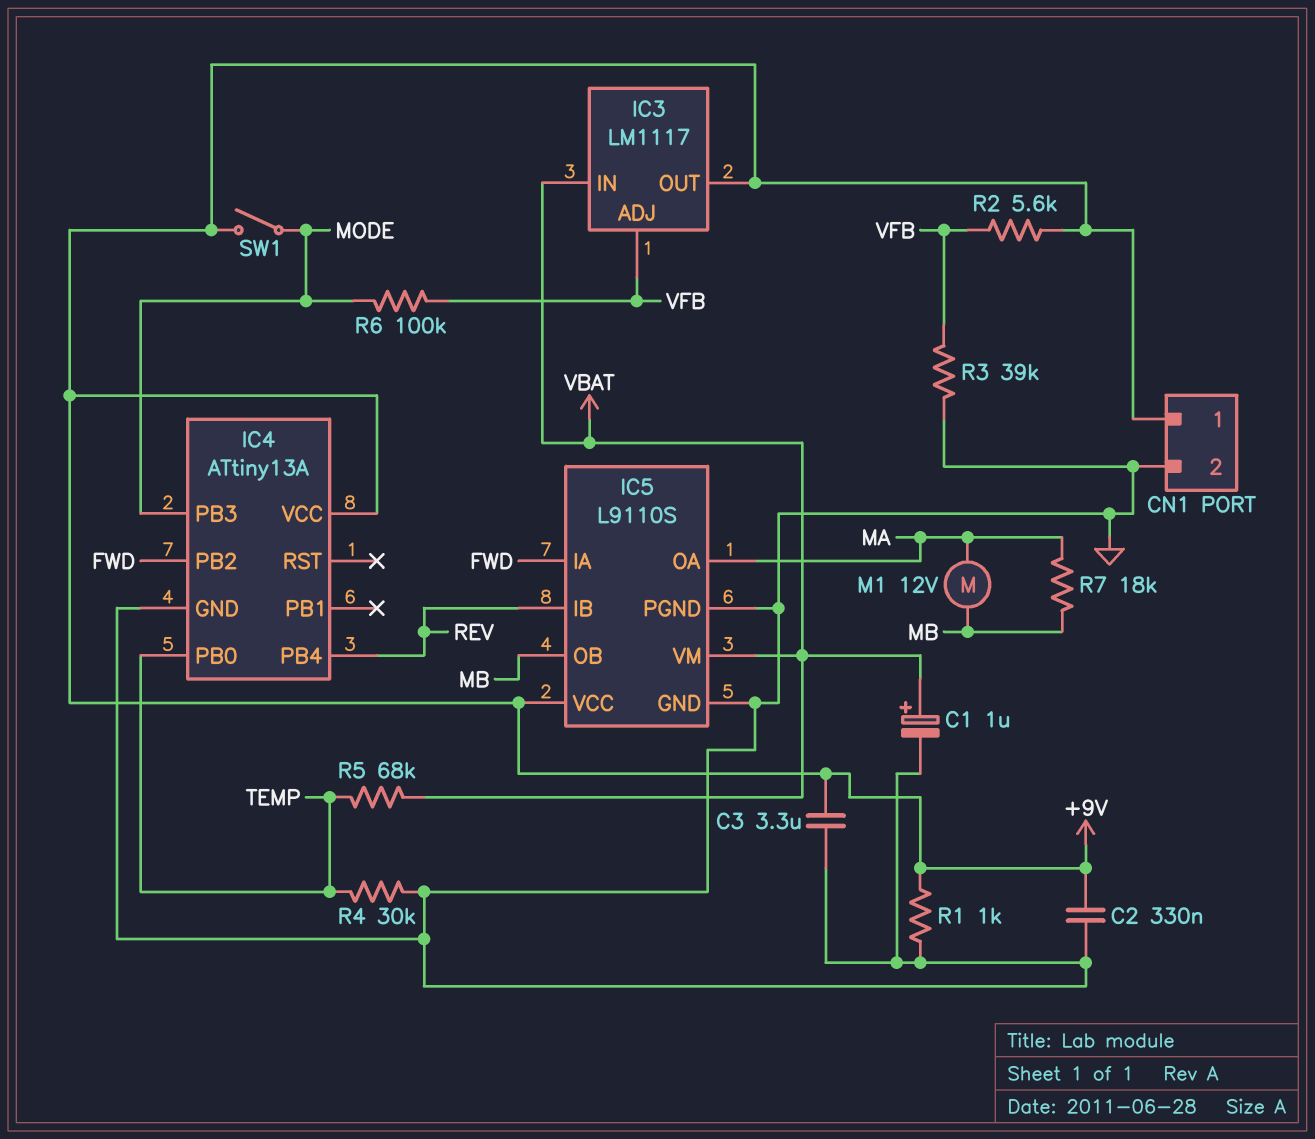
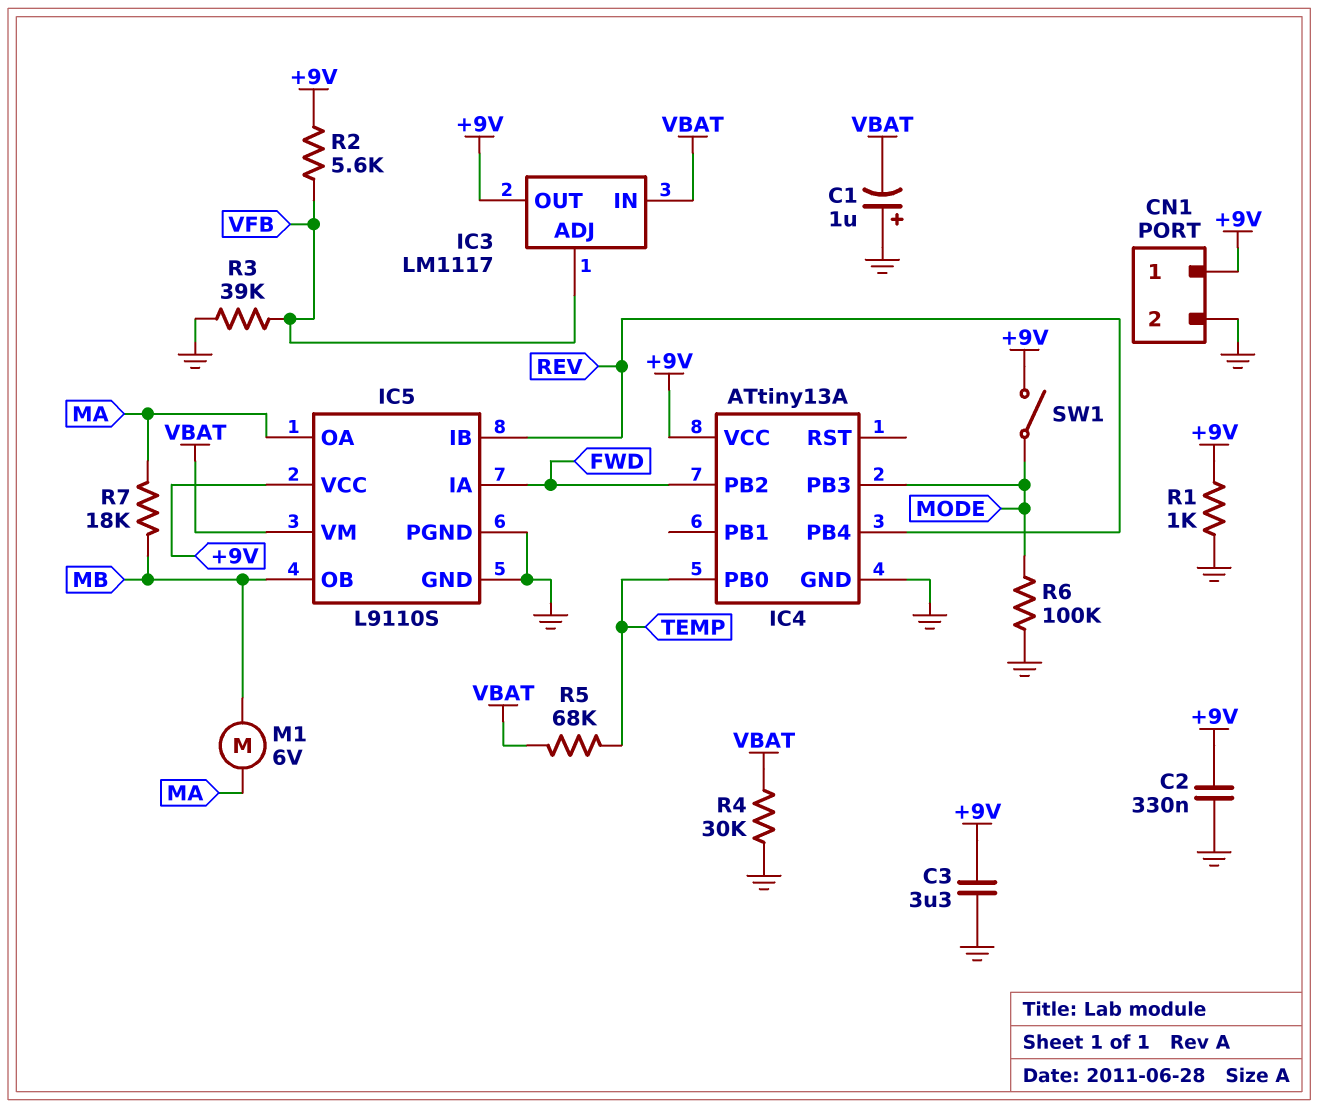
C1: 1uF (plus VBAT, minus GND) -> 1uF (plus GND, minus VBAT)
M1: motor 12V (MA, MB) -> motor 6V (MA, MB)
R4: 30k (GND, TEMP) -> 30k (GND, VBAT)
R6: 100k (MODE, VFB) -> 100k (GND, MODE)

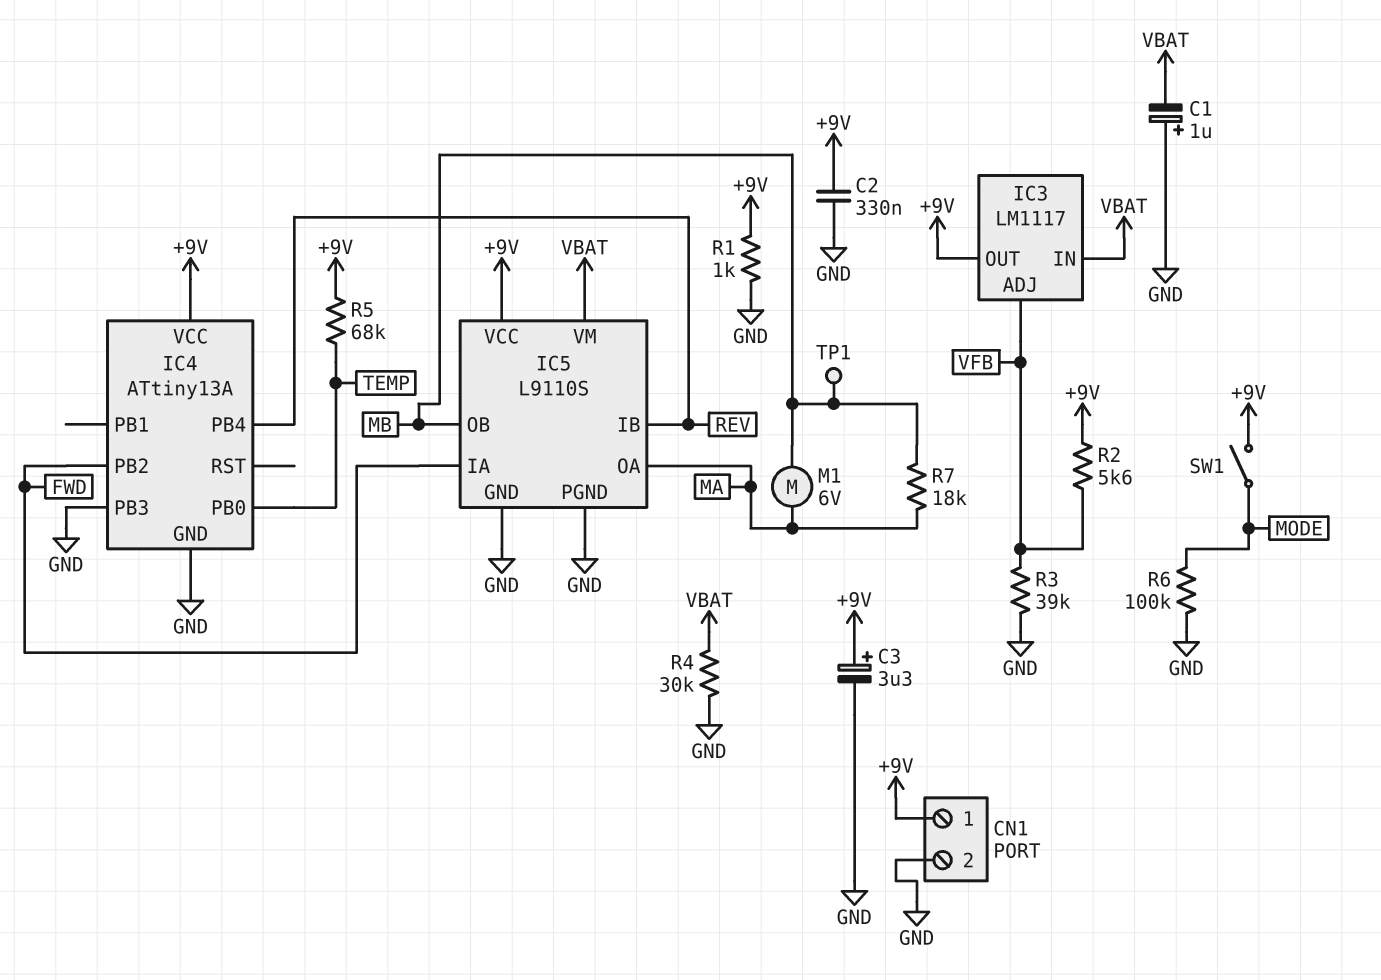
C3: 3.3uF (+9V, GND) -> 3.3uF (plus +9V, minus GND)
IC4 pin PB3: MODE -> GND
R5: 68k (TEMP, VBAT) -> 68k (+9V, TEMP)
TP1: none -> test point (MB)

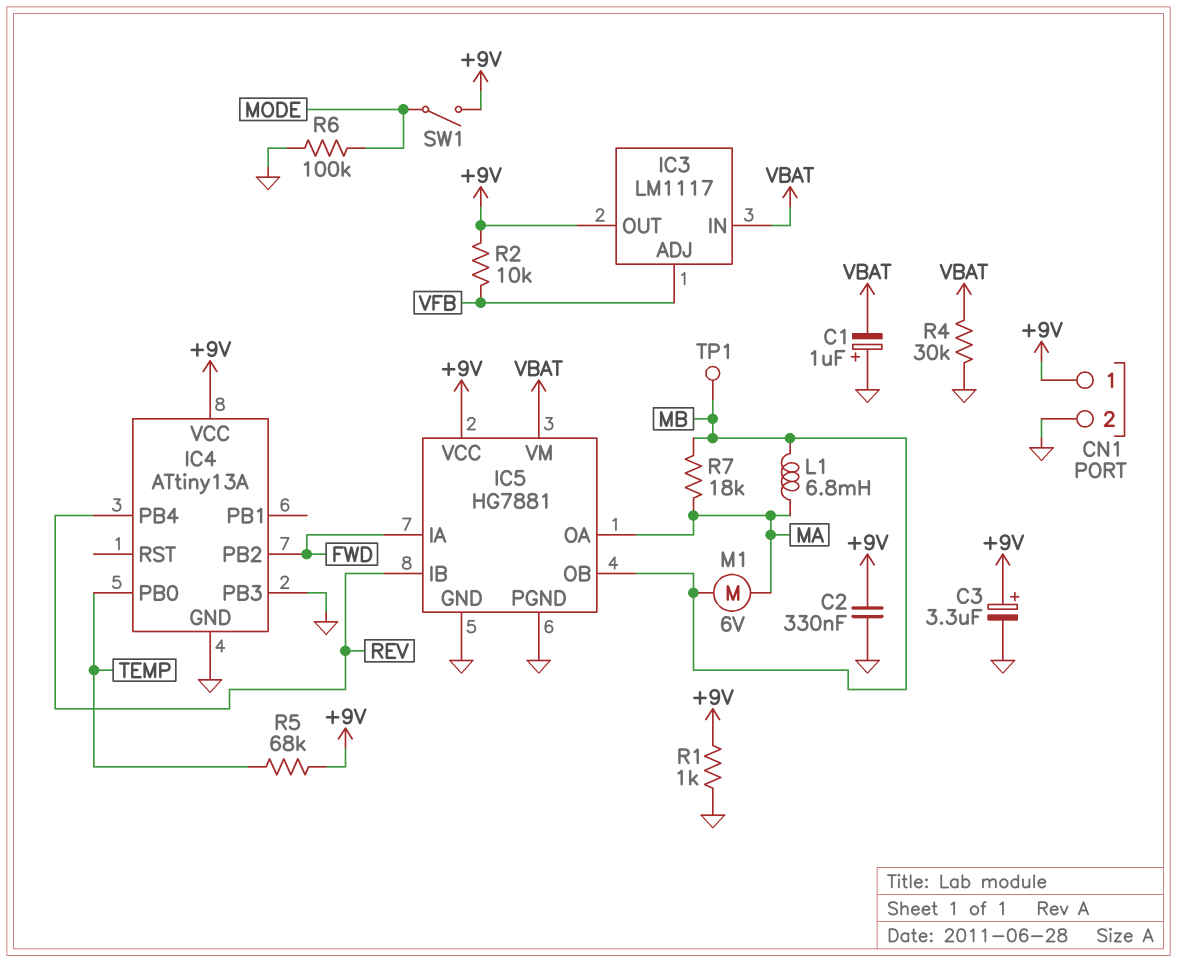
IC5: L9110S -> HG7881
L1: none -> 6.8mH (MA, MB)
R2: 5.6k (+9V, VFB) -> 10k (+9V, VFB)
R3: 39k (GND, VFB) -> none

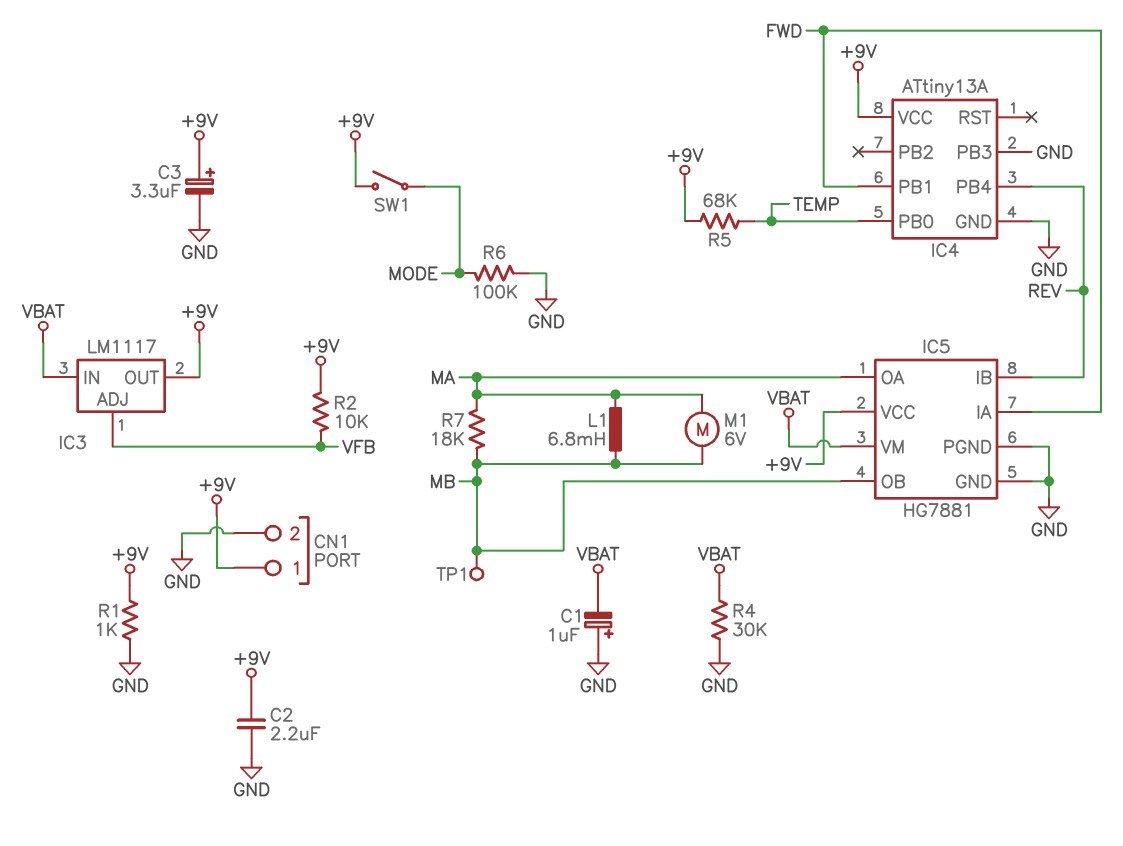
C2: 330nF (+9V, GND) -> 2.2uF (+9V, GND)
IC4 pin PB1: none -> FWD
IC4 pin PB2: FWD -> none

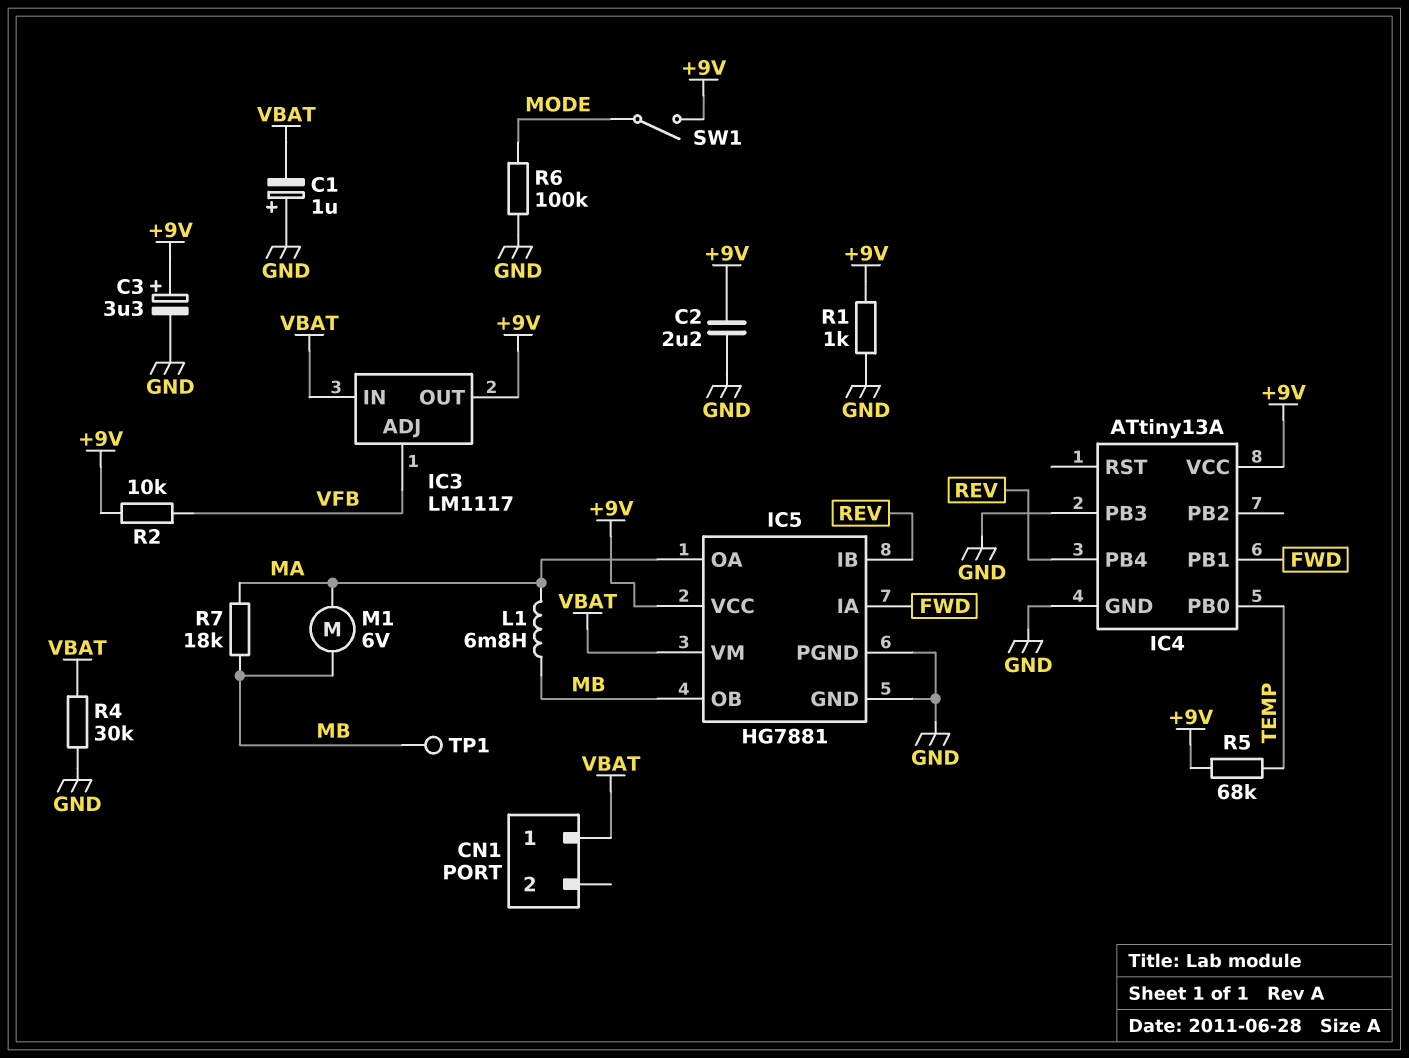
CN1 pin 1: +9V -> VBAT
CN1 pin 2: GND -> none

